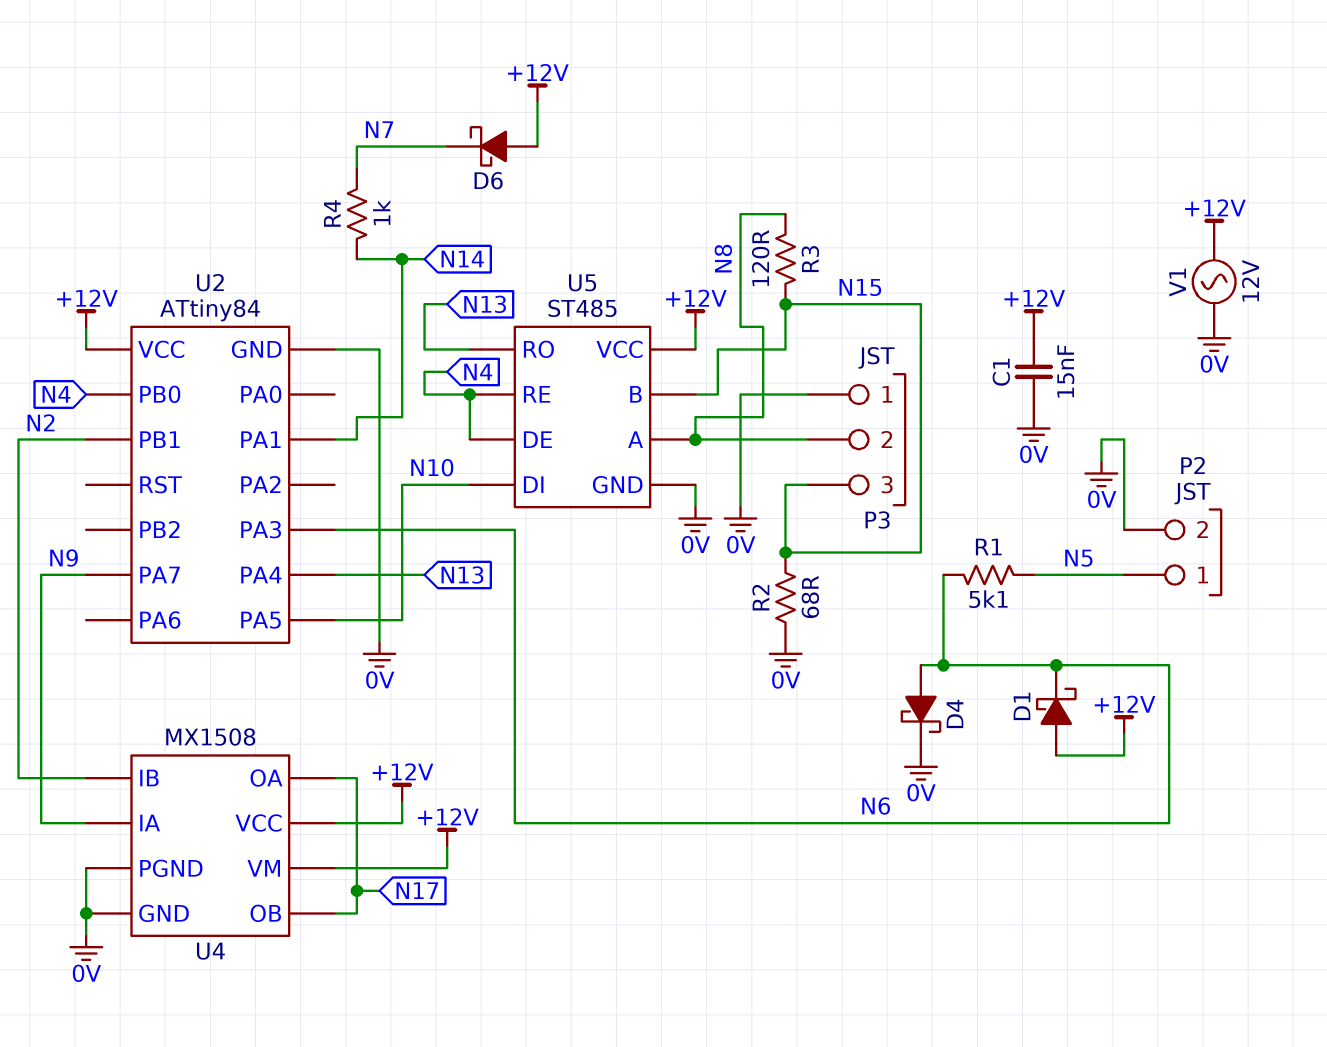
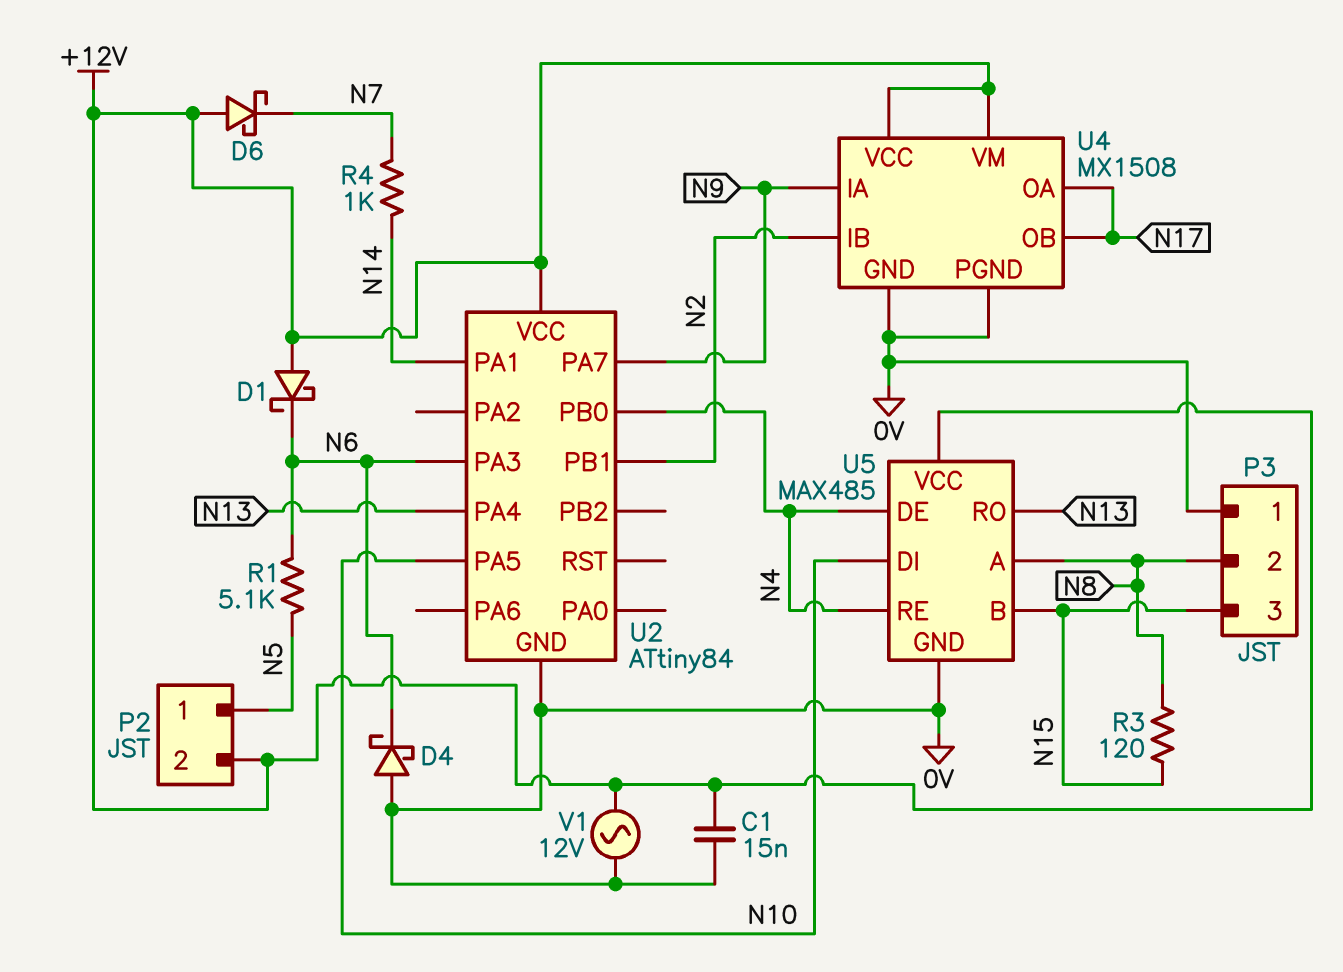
D4: schottky (A N6, K 0V) -> schottky (A 0V, K N6)
P2 pin 2: 0V -> +12V
R2: 68 (0V, N15) -> none
U5: ST485 -> MAX485

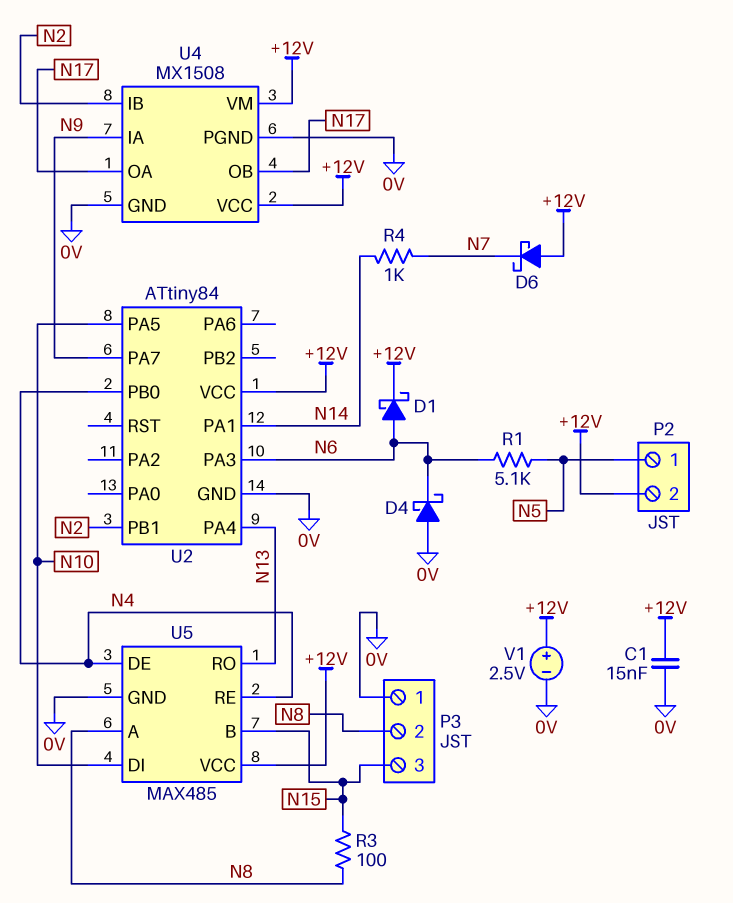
D1: schottky (A +12V, K N6) -> schottky (A N6, K +12V)
R3: 120 (N8, N15) -> 100 (N8, N15)
V1: AC 12V (+12V, 0V) -> 2.5V (plus +12V, minus 0V)

